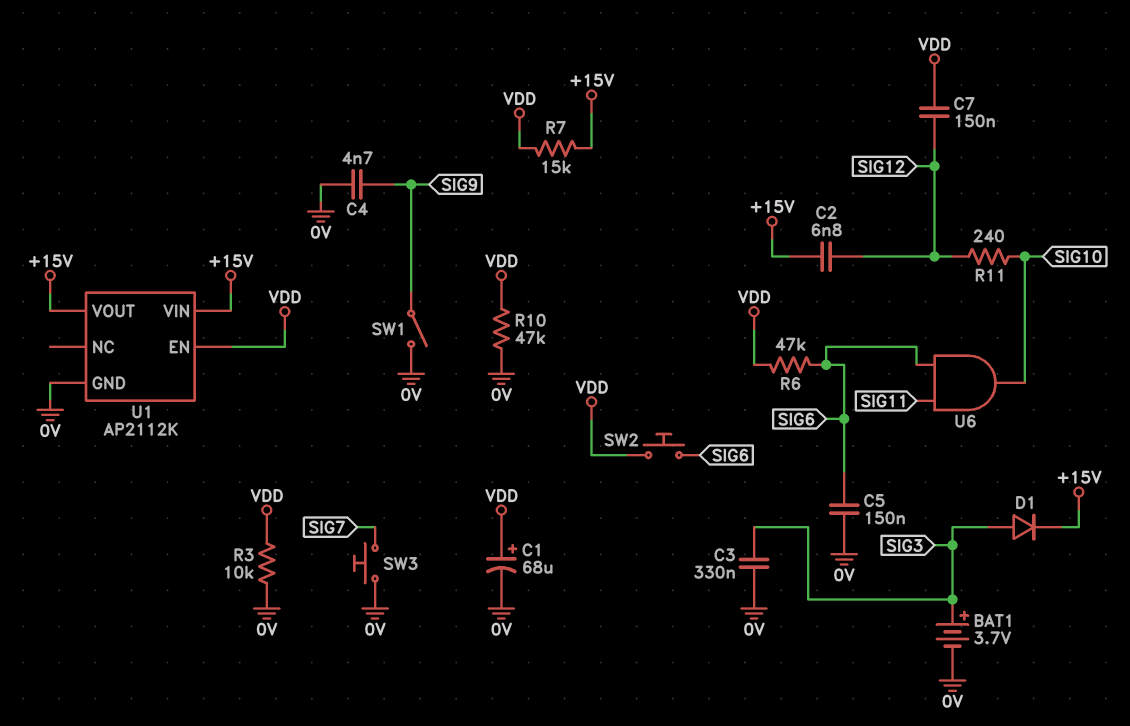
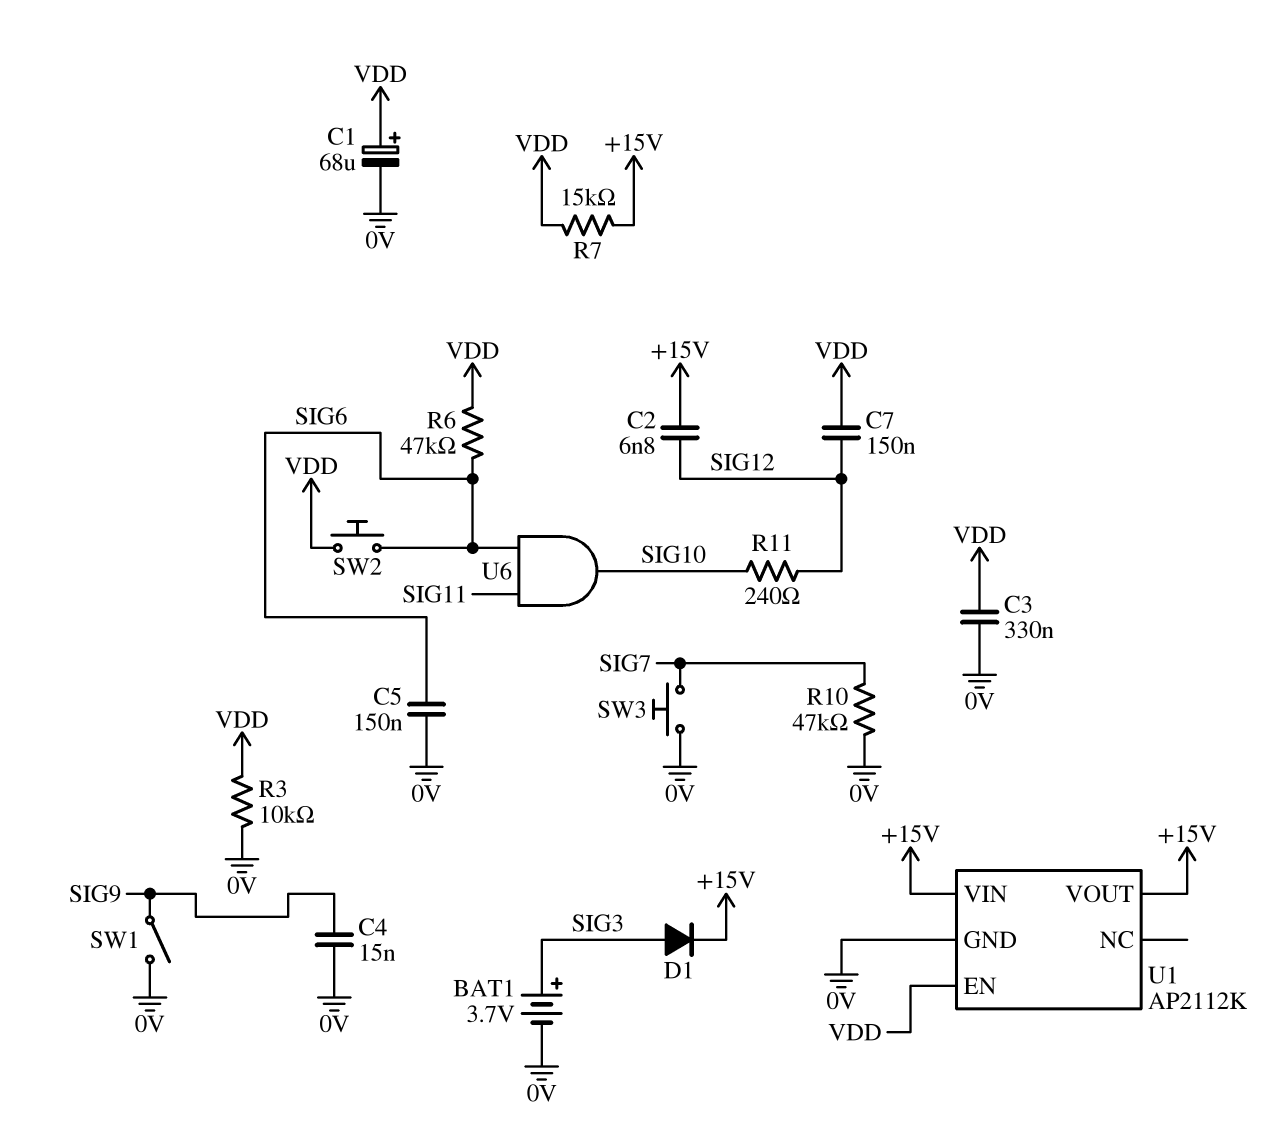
C3: 330nF (0V, SIG3) -> 330nF (0V, VDD)
C4: 4.7nF (0V, SIG9) -> 15nF (0V, SIG9)
R10: 47k (0V, VDD) -> 47k (0V, SIG7)

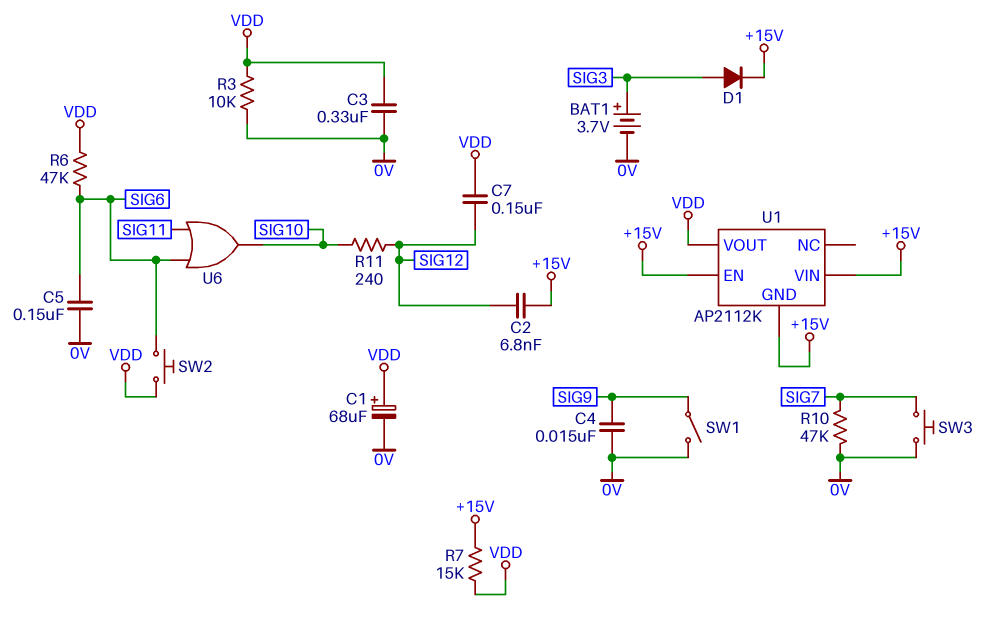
U1 pin EN: VDD -> +15V
U1 pin GND: 0V -> +15V
U1 pin VOUT: +15V -> VDD
U6: AND (in SIG6, in SIG11, out SIG10) -> OR (in SIG6, in SIG11, out SIG10)

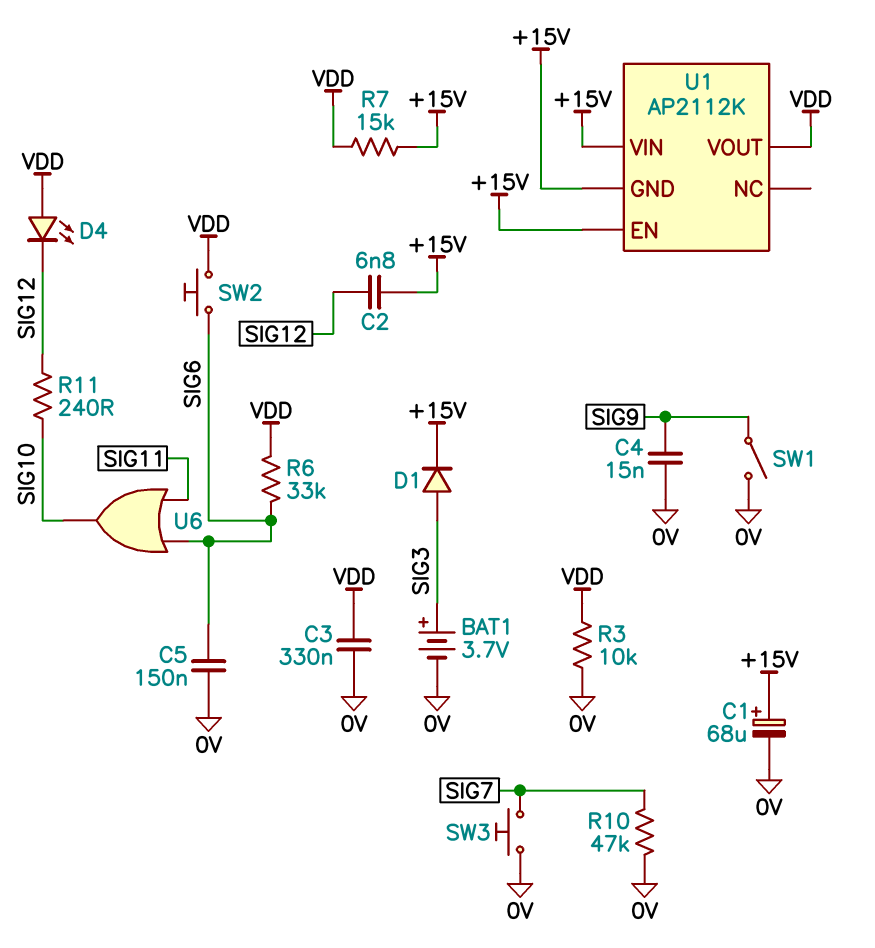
C1: 68uF (plus VDD, minus 0V) -> 68uF (plus +15V, minus 0V)
C7: 150nF (SIG12, VDD) -> none
D4: none -> LED (A VDD, K SIG12)
R6: 47k (SIG6, VDD) -> 33k (SIG6, VDD)

